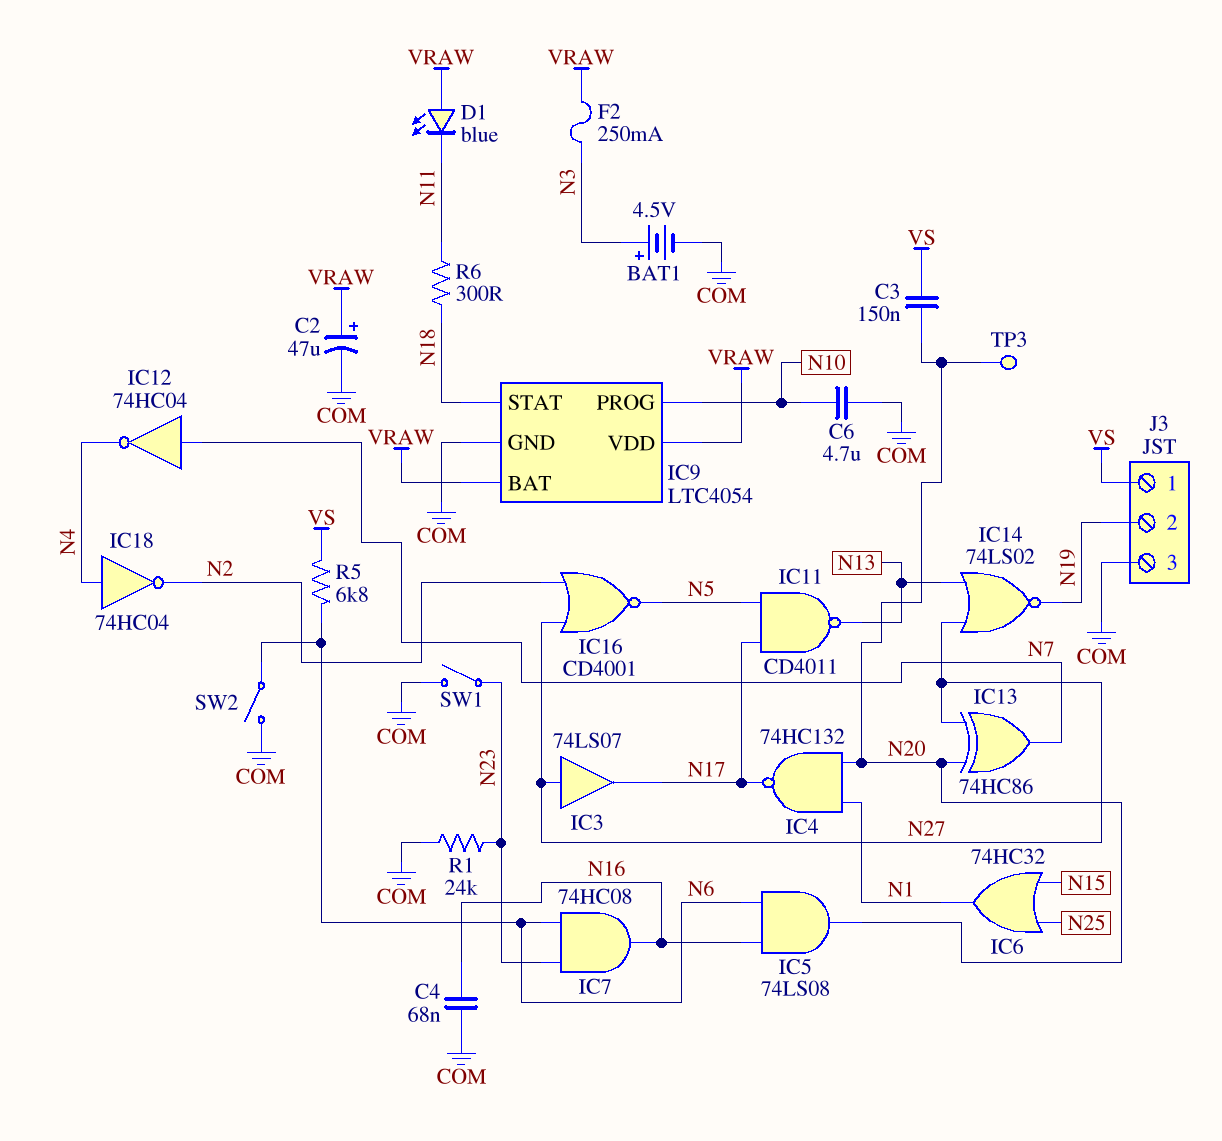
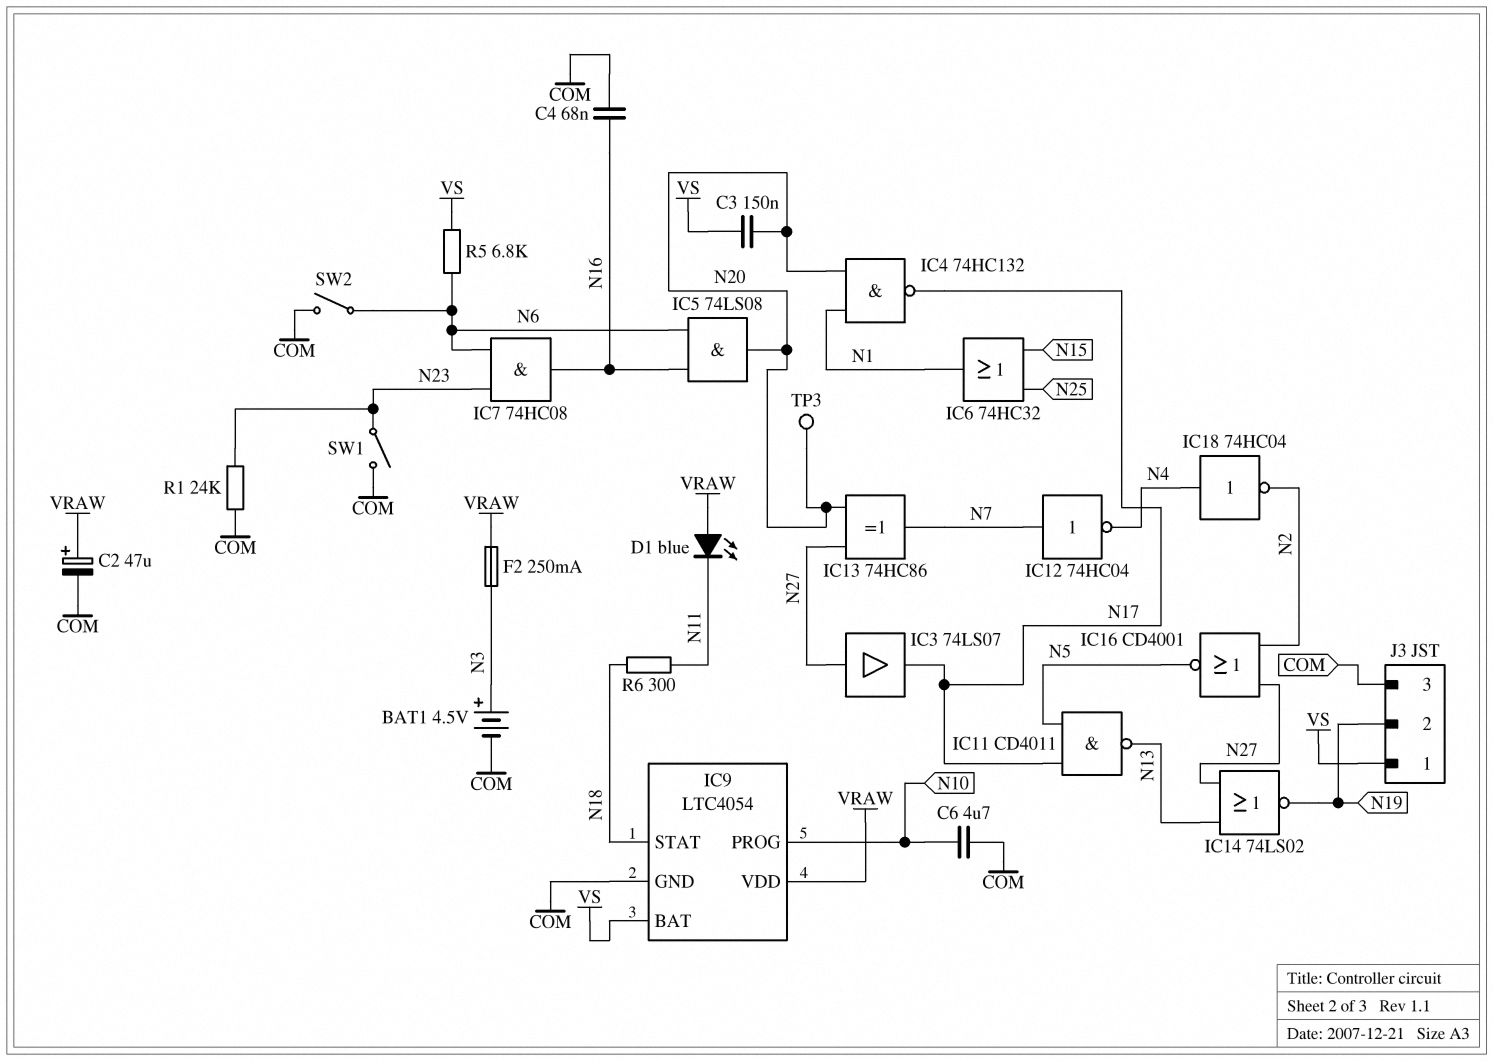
IC9 pin BAT: VRAW -> VS

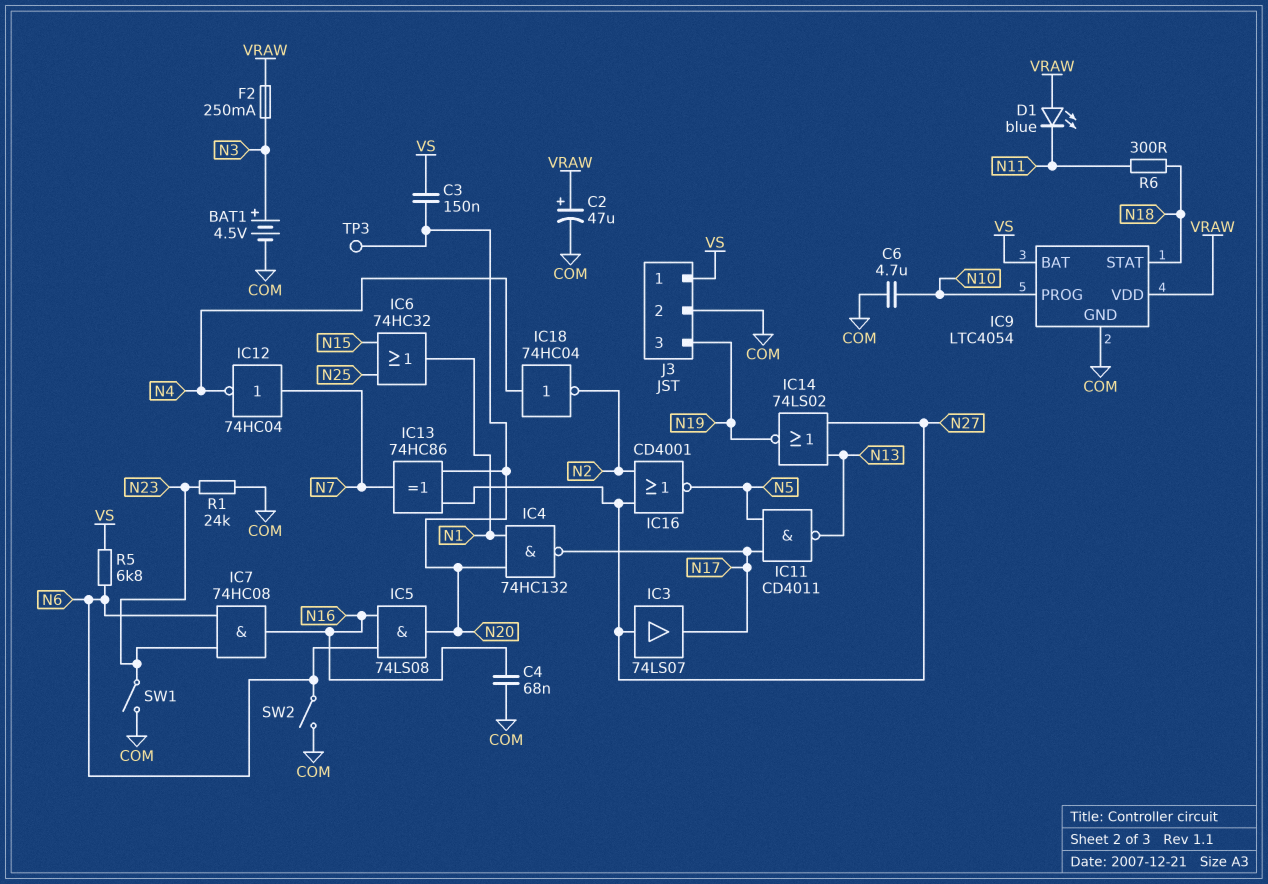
J3 pin 2: N19 -> COM
J3 pin 3: COM -> N19

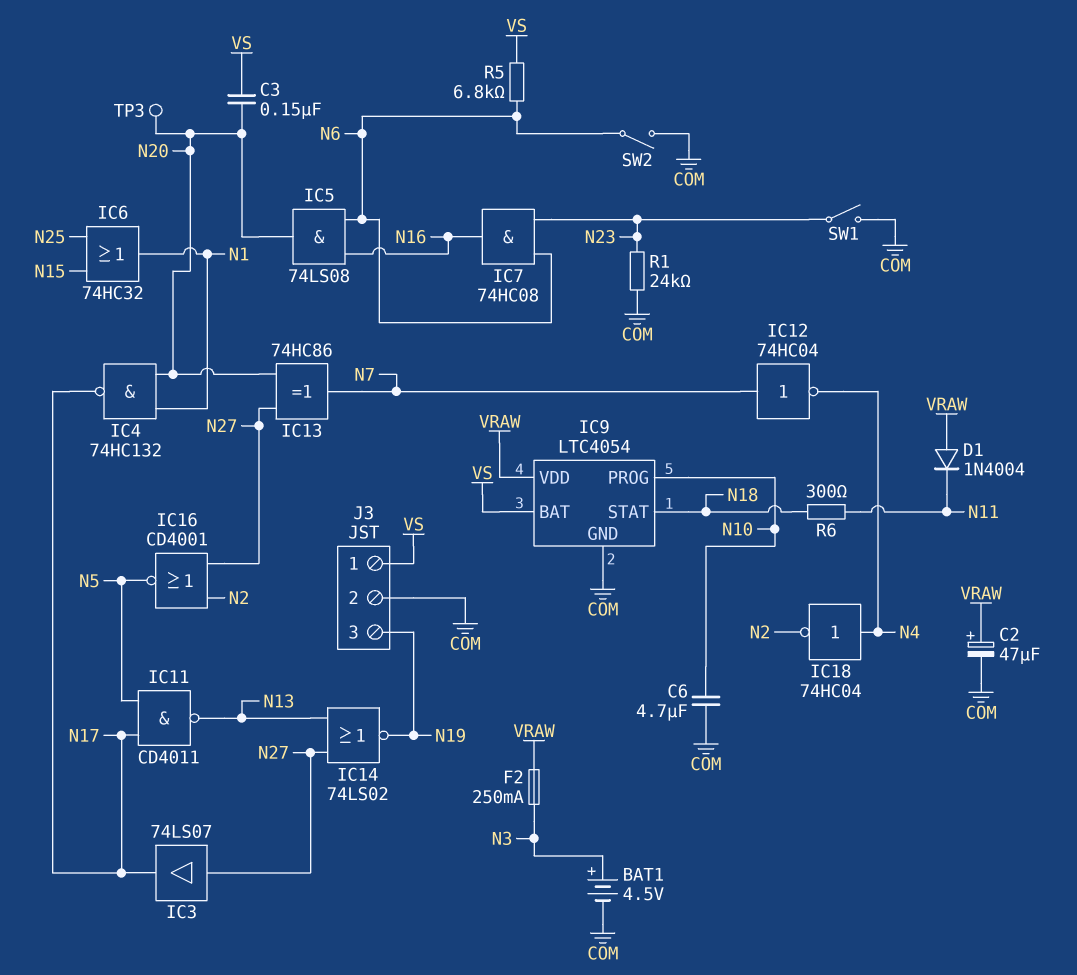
C4: 68nF (COM, N16) -> none
D1: LED blue (A VRAW, K N11) -> diode 1N4004 (A VRAW, K N11)

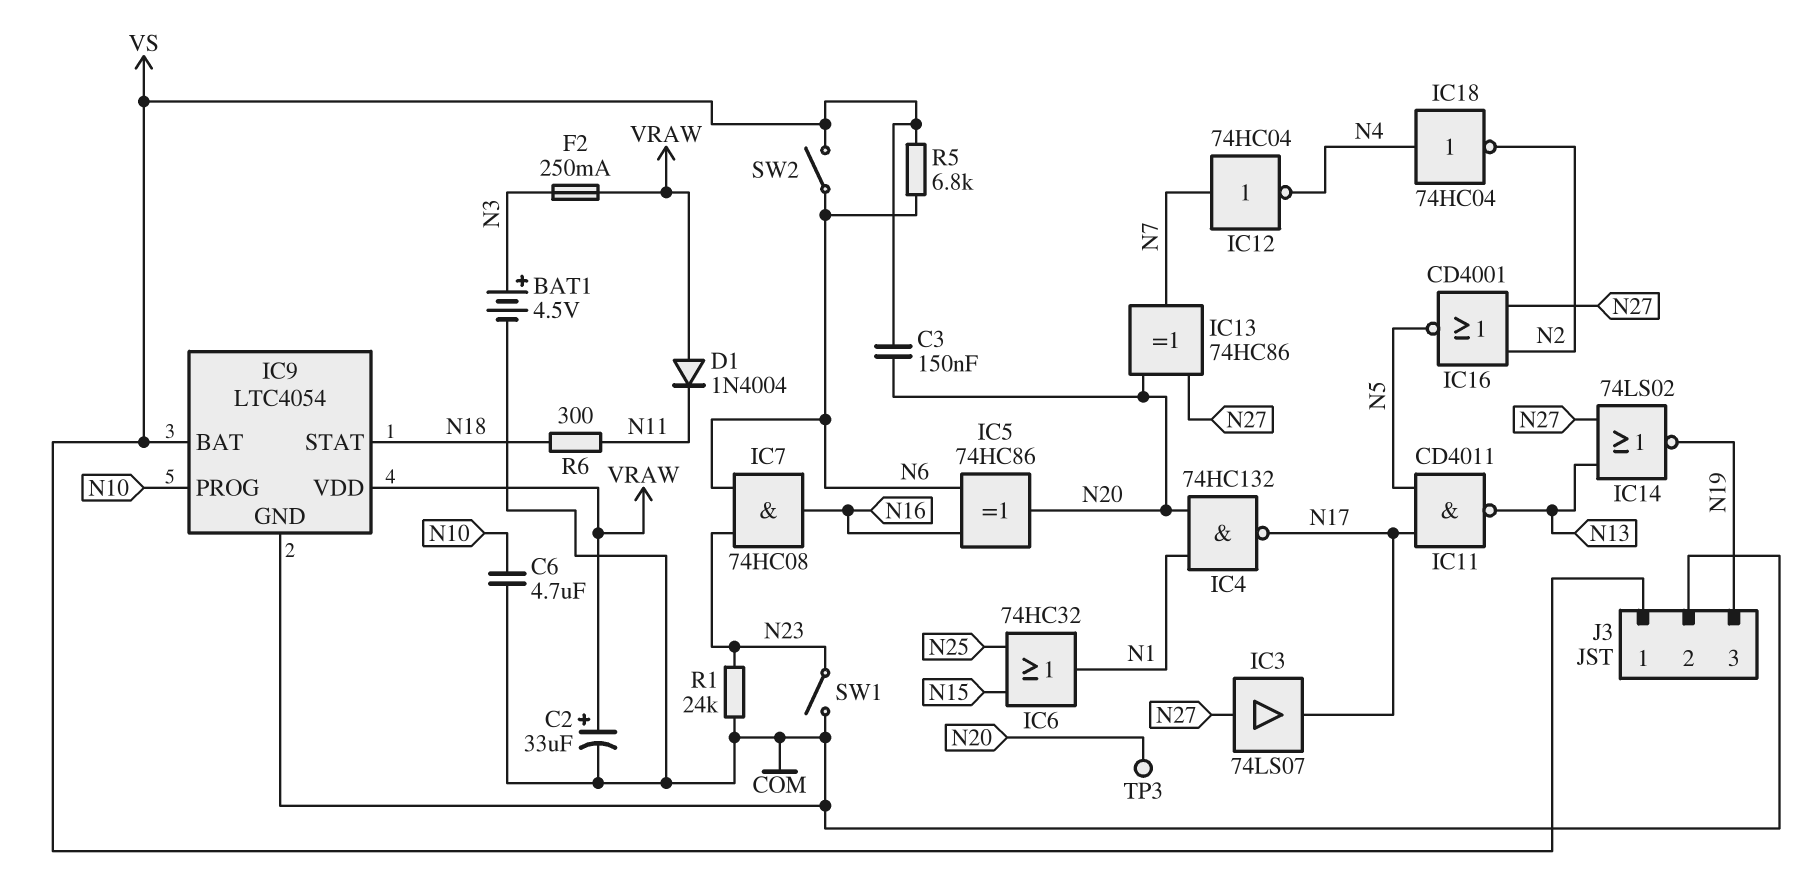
C2: 47uF (plus VRAW, minus COM) -> 33uF (plus VRAW, minus COM)
IC5: AND 74LS08 (in N6, in N16, out N20) -> XOR 74HC86 (in N6, in N16, out N20)
SW2: switch (COM, N6) -> switch (N6, VS)

